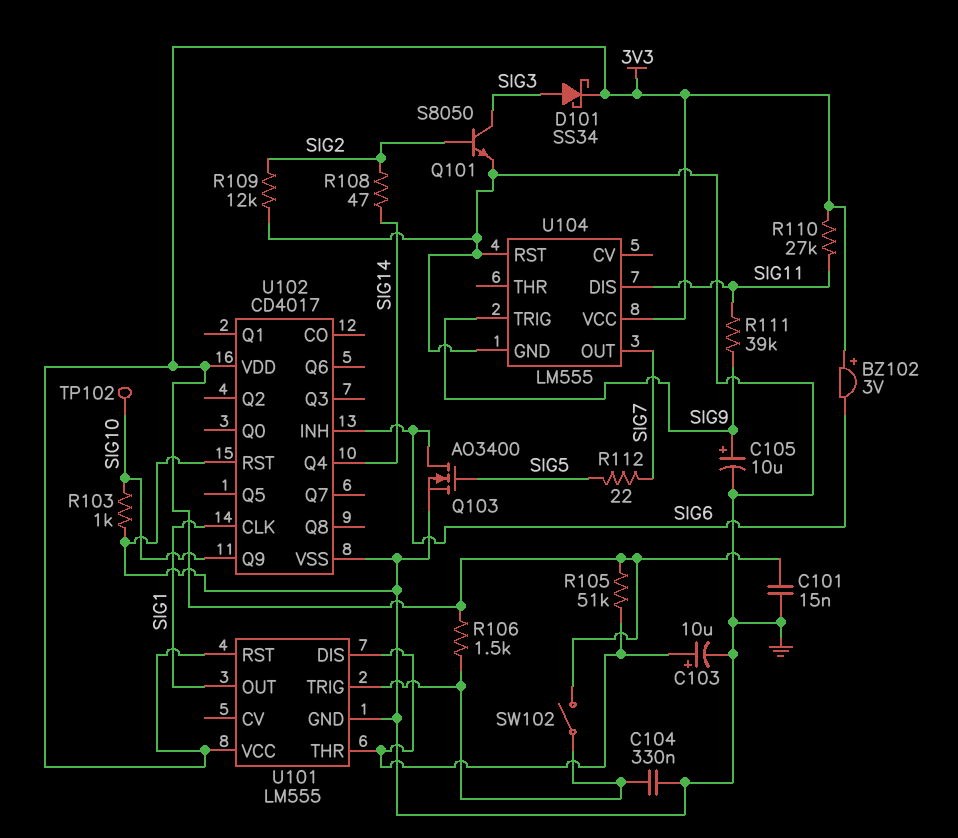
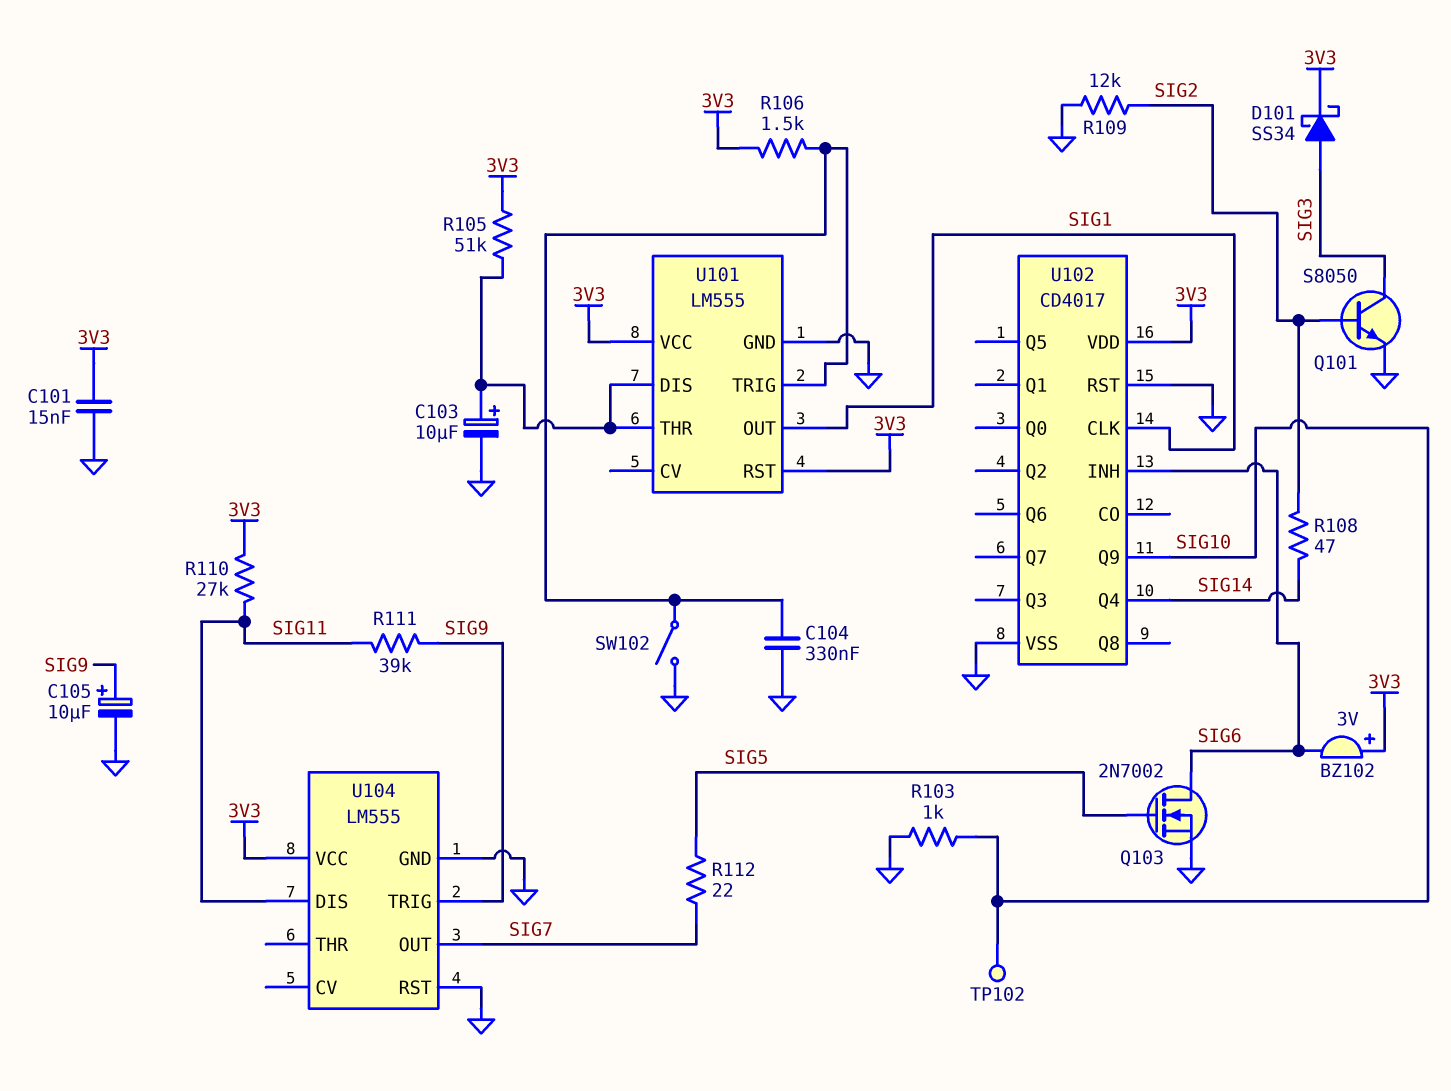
Q103: NMOS AO3400 (G SIG5, D SIG6, S GND) -> NMOS 2N7002 (G SIG5, D SIG6, S GND)
SW102: switch (3V3, U101/TRIG) -> switch (GND, U101/TRIG)

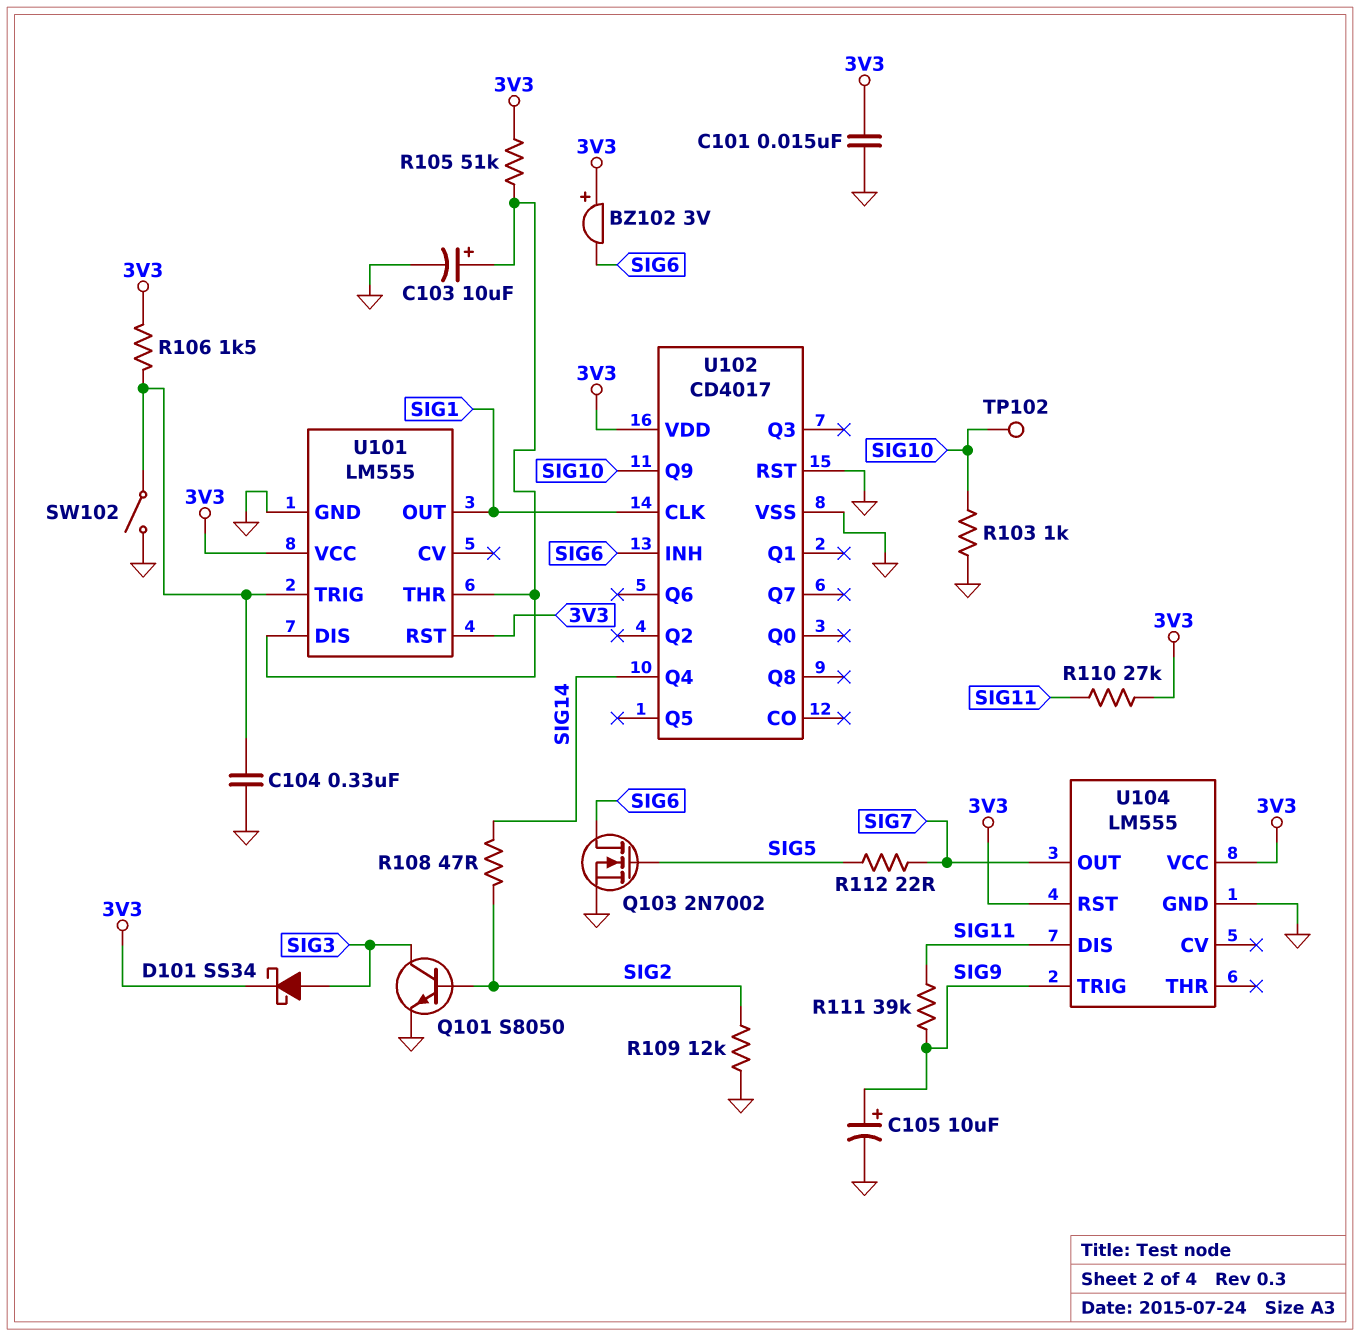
U104 pin RST: GND -> 3V3

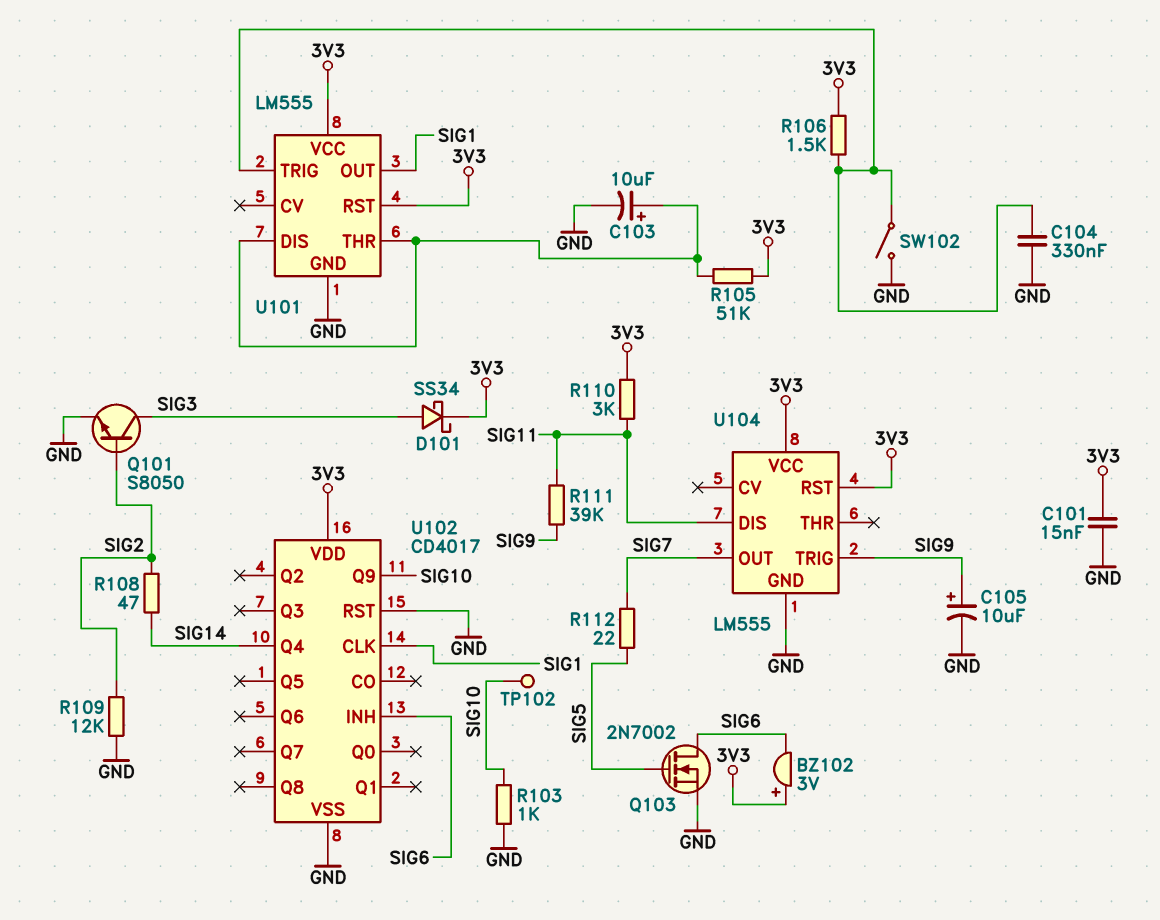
R110: 27k (3V3, SIG11) -> 3k (3V3, SIG11)

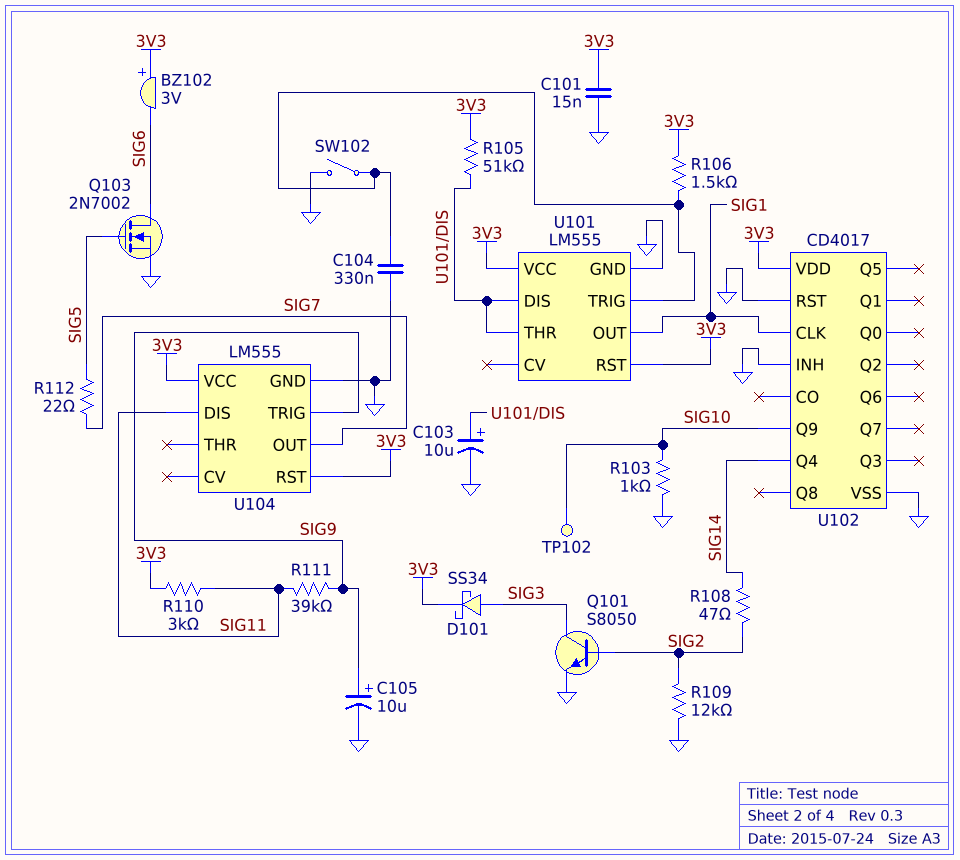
U102 pin INH: SIG6 -> GND

